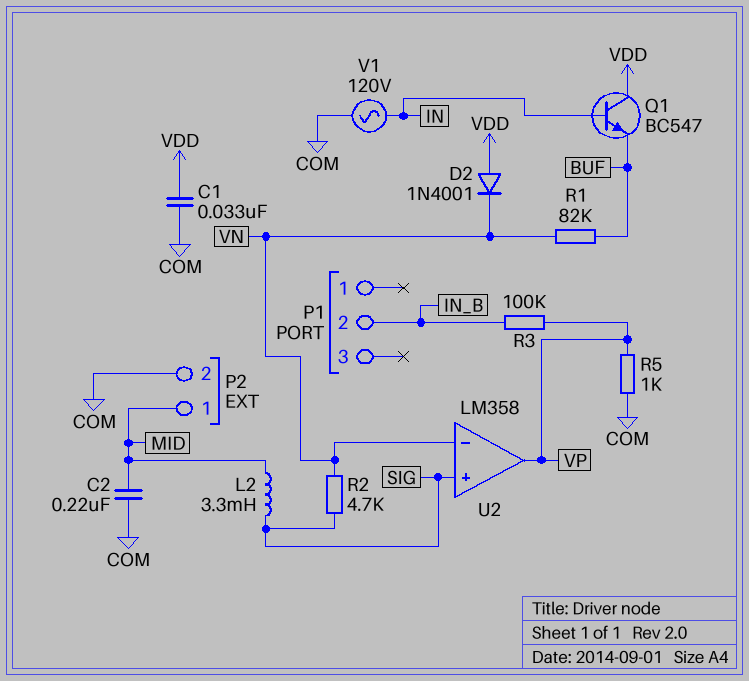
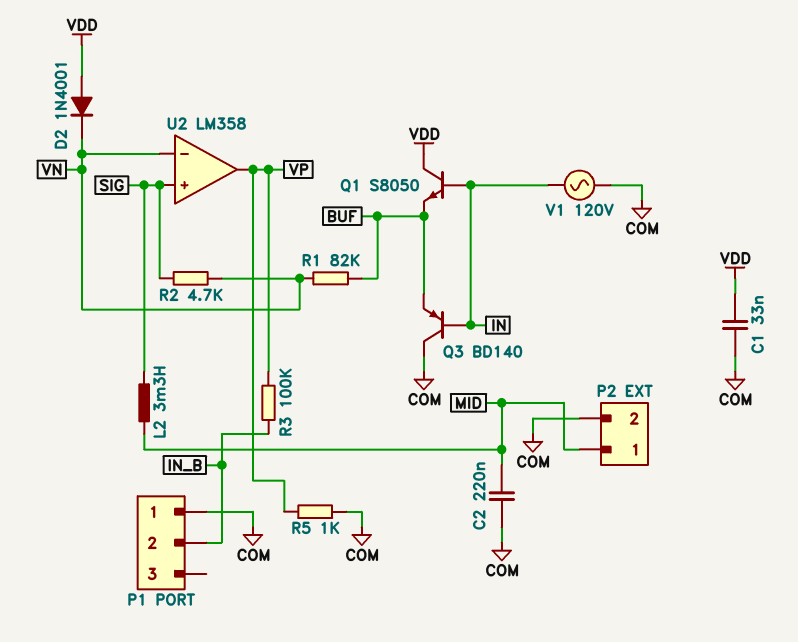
P1 pin 1: none -> COM
Q1: NPN BC547 (B IN, C VDD, E BUF) -> NPN S8050 (B IN, C VDD, E BUF)
Q3: none -> PNP BD140 (B IN, C COM, E BUF)

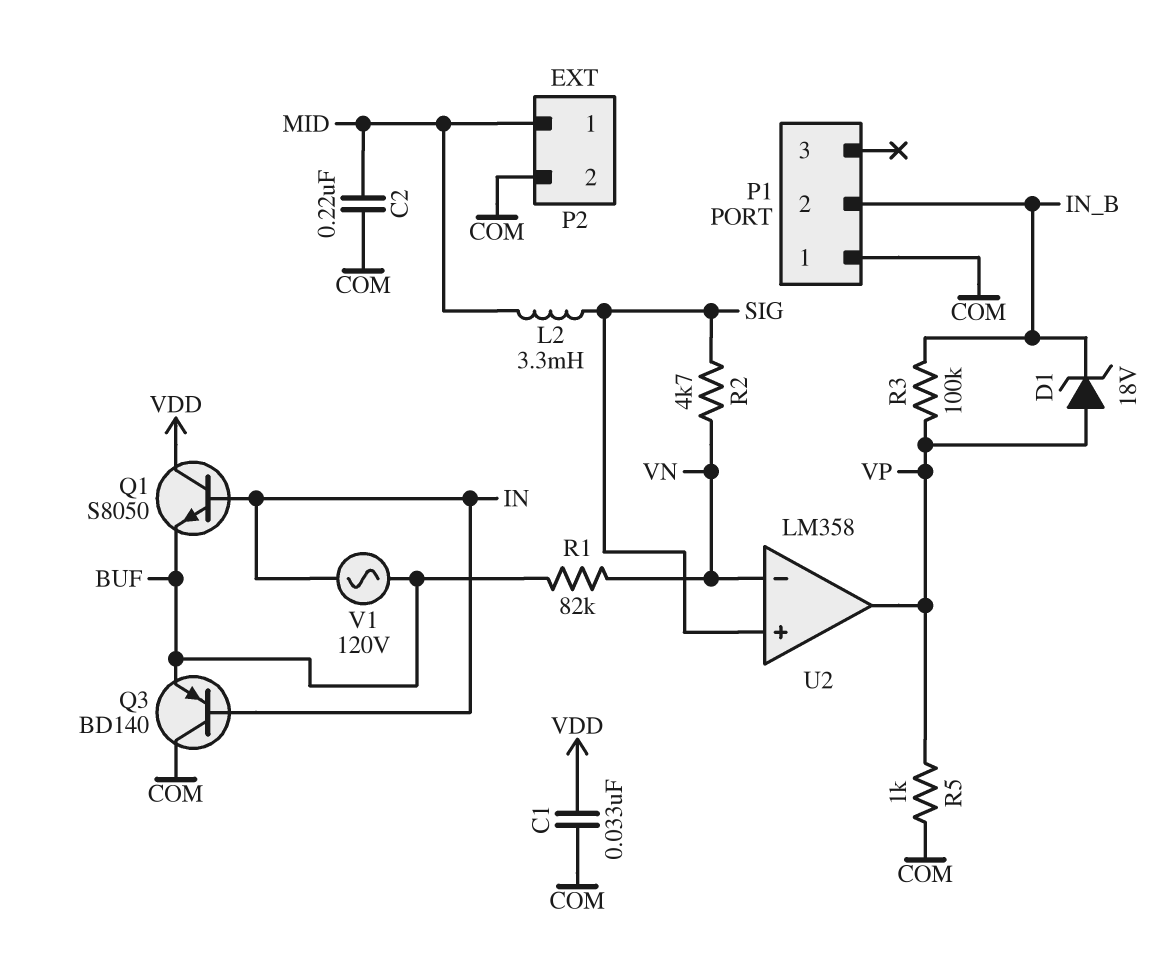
D1: none -> zener 18V (A VP, K IN_B)
D2: diode 1N4001 (A VDD, K VN) -> none
V1: AC 120V (COM, IN) -> AC 120V (BUF, IN)

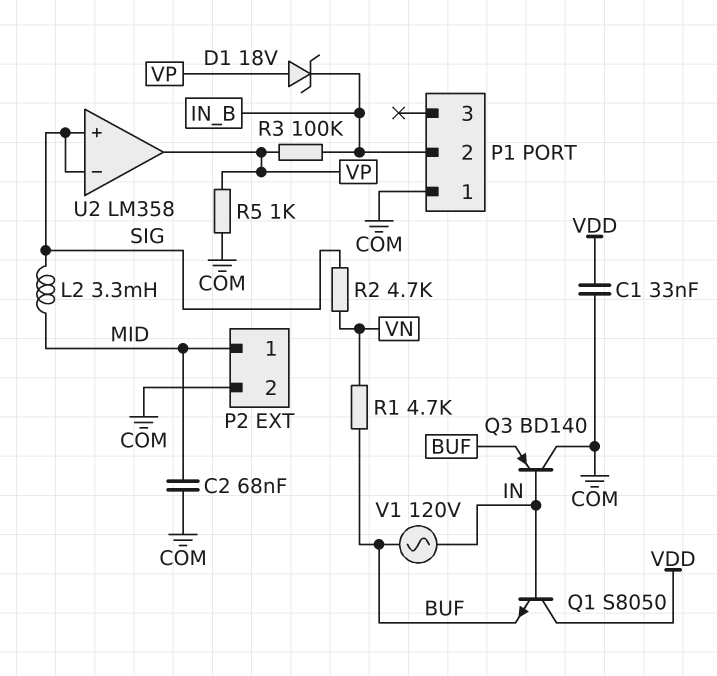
C2: 220nF (COM, MID) -> 68nF (COM, MID)
R1: 82k (BUF, VN) -> 4.7k (BUF, VN)
U2 pin in-: VN -> SIG

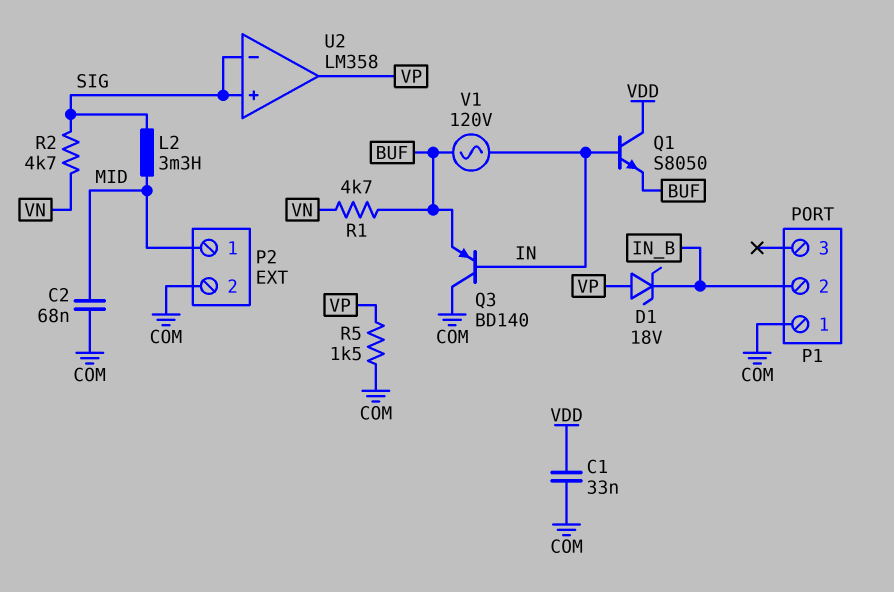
R3: 100k (IN_B, VP) -> none
R5: 1k (COM, VP) -> 1.5k (COM, VP)

